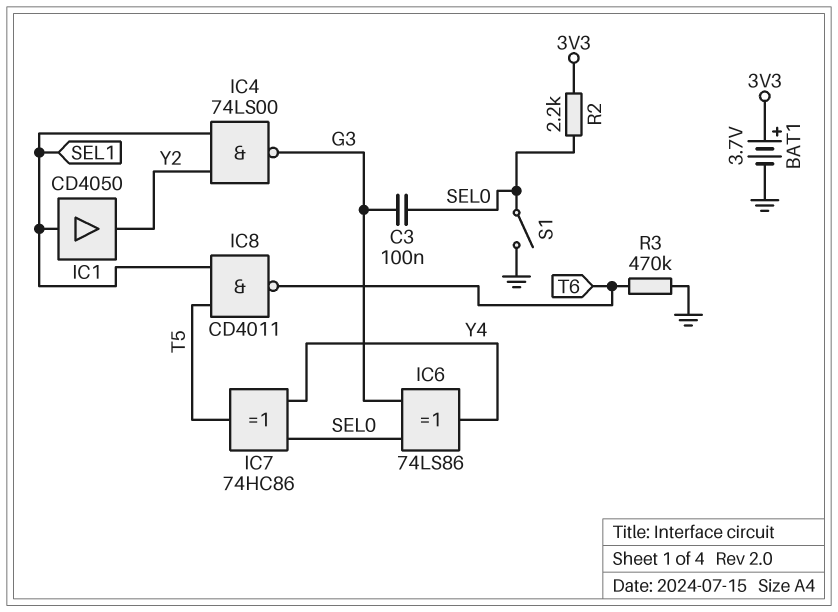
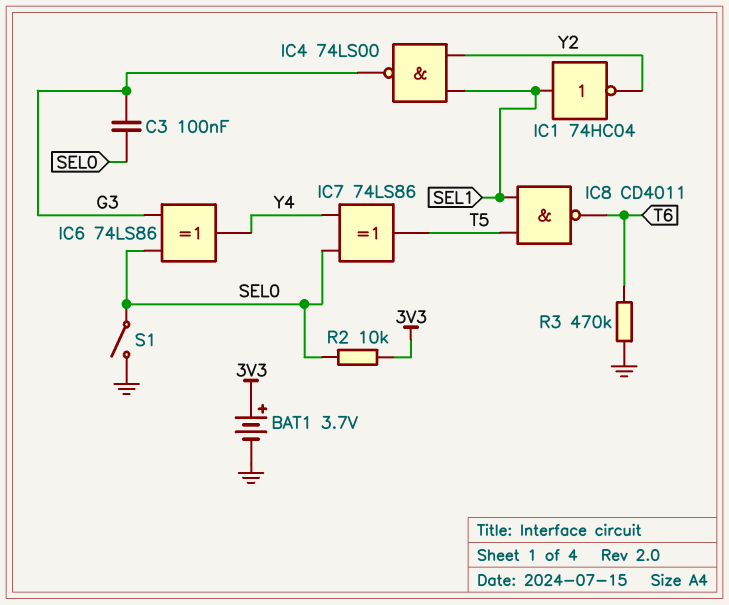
IC1: buffer CD4050 (in SEL1, out Y2) -> NOT 74HC04 (in SEL1, out Y2)
IC7: XOR 74HC86 (in SEL0, in Y4, out T5) -> XOR 74LS86 (in SEL0, in Y4, out T5)
R2: 2.2k (3V3, SEL0) -> 10k (3V3, SEL0)

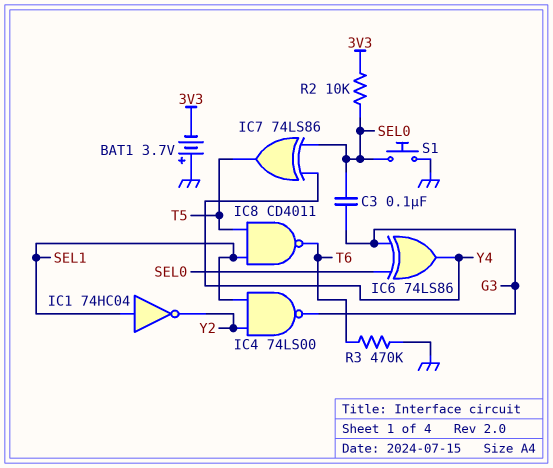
BAT1: 3.7V (plus 3V3, minus GND) -> 3.7V (plus GND, minus 3V3)
S1: switch (GND, SEL0) -> button (GND, SEL0)

